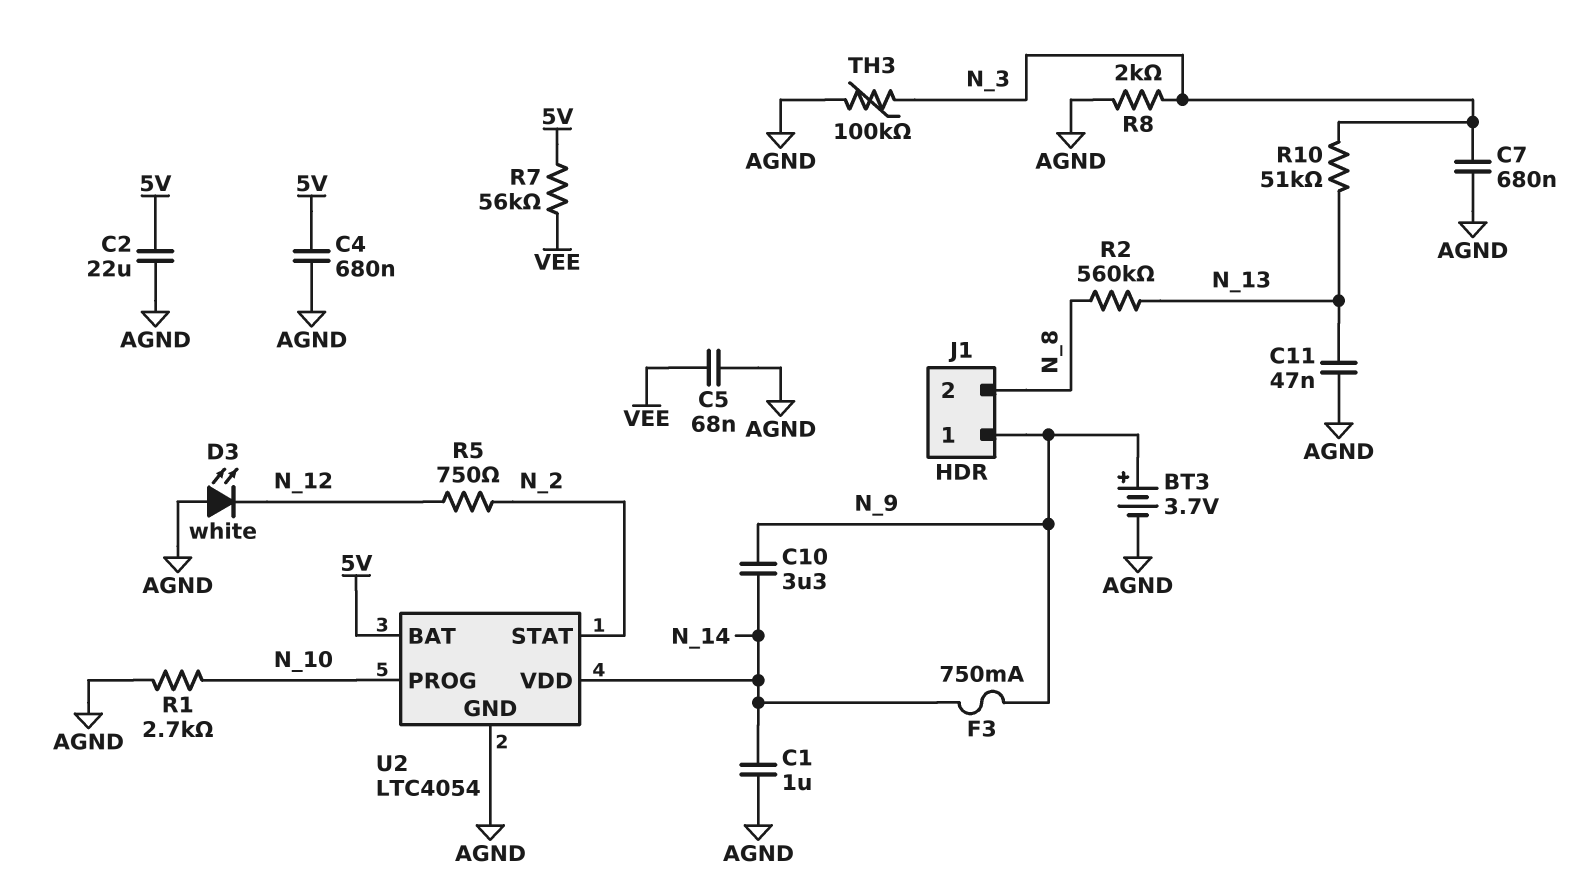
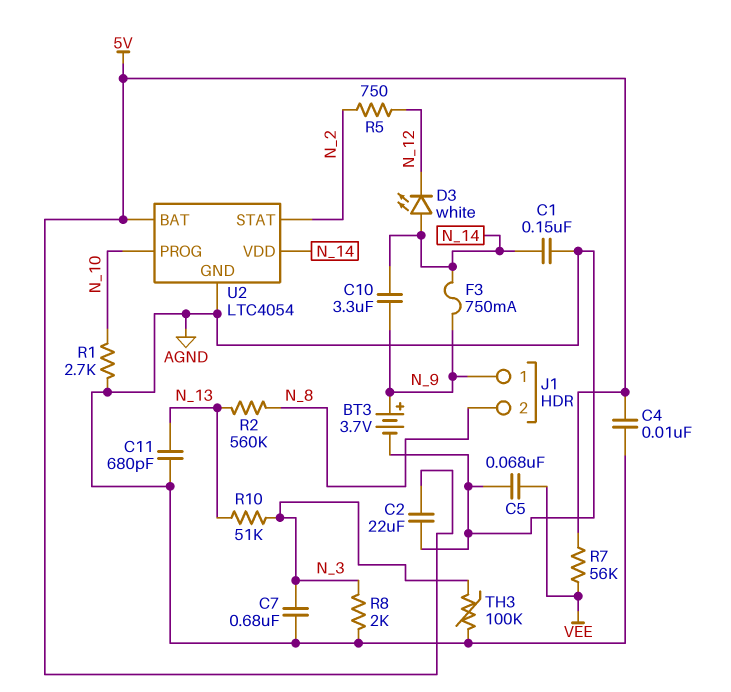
C1: 1uF (AGND, N_14) -> 150nF (AGND, N_14)
C4: 680nF (5V, AGND) -> 10nF (5V, AGND)
C11: 47nF (AGND, N_13) -> 680pF (AGND, N_13)
D3: LED white (A AGND, K N_12) -> LED white (A N_14, K N_12)

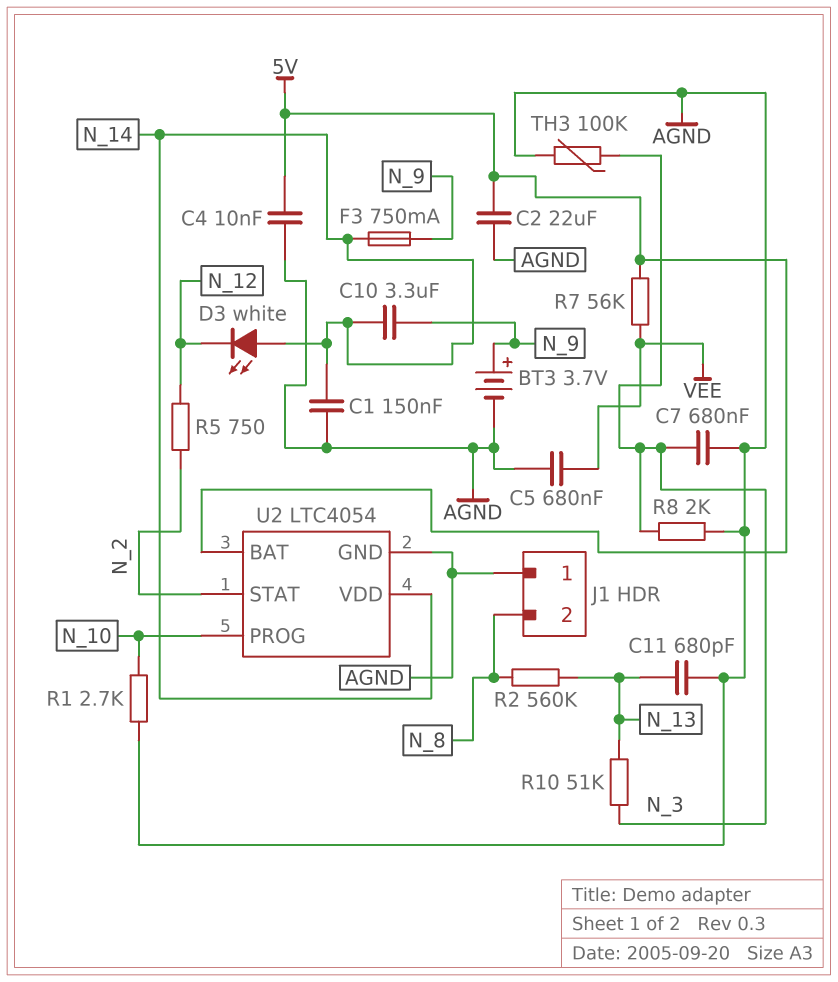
C5: 68nF (AGND, VEE) -> 680nF (AGND, VEE)
J1 pin 1: N_9 -> AGND

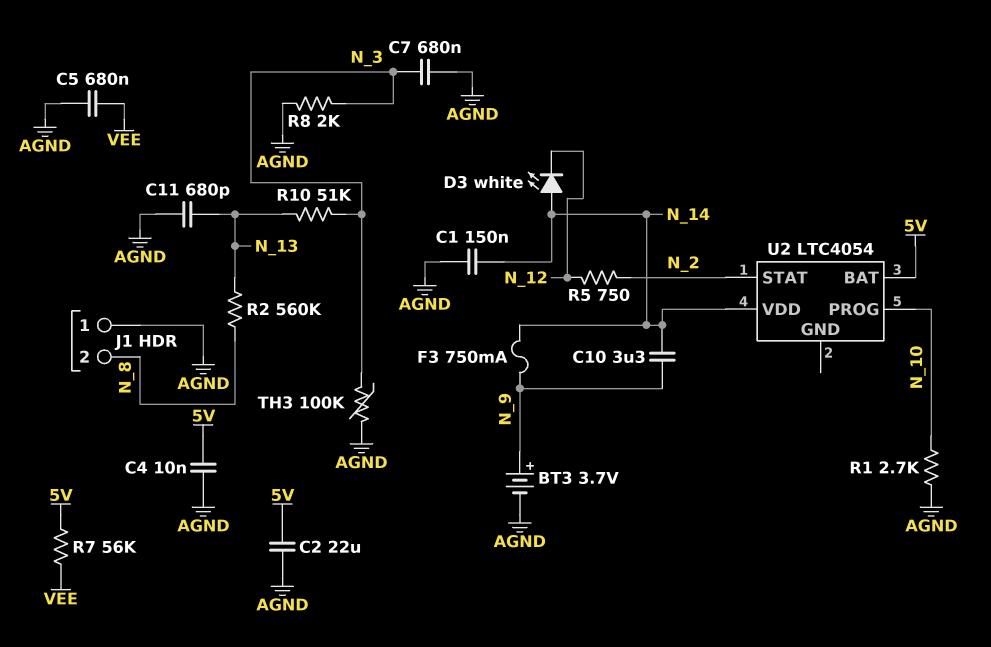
U2 pin GND: AGND -> none

